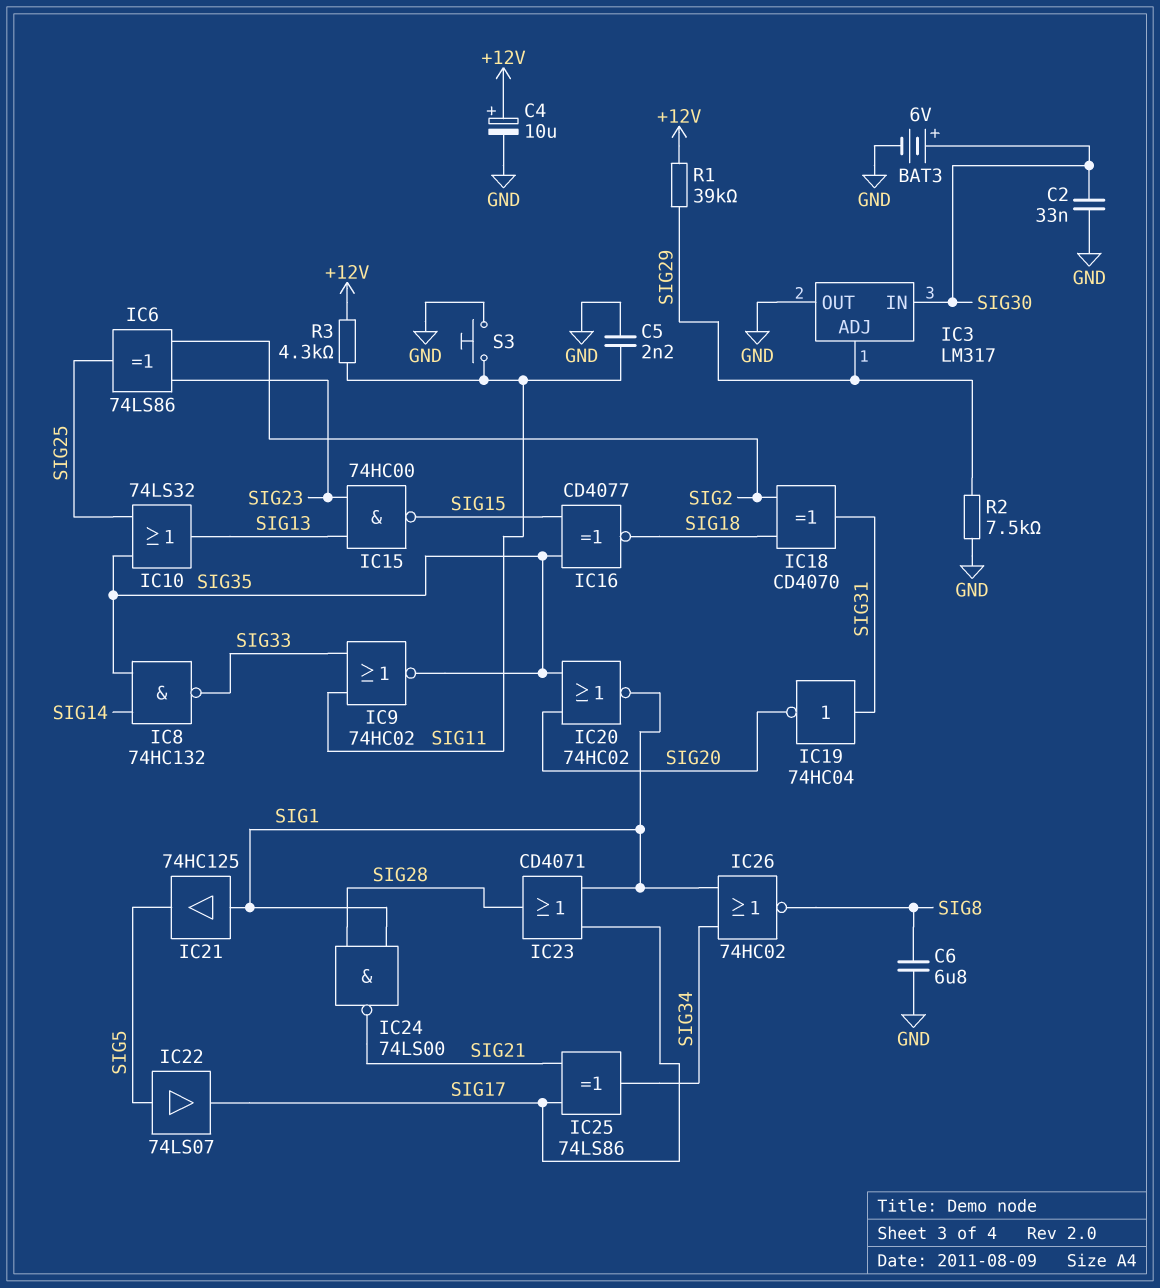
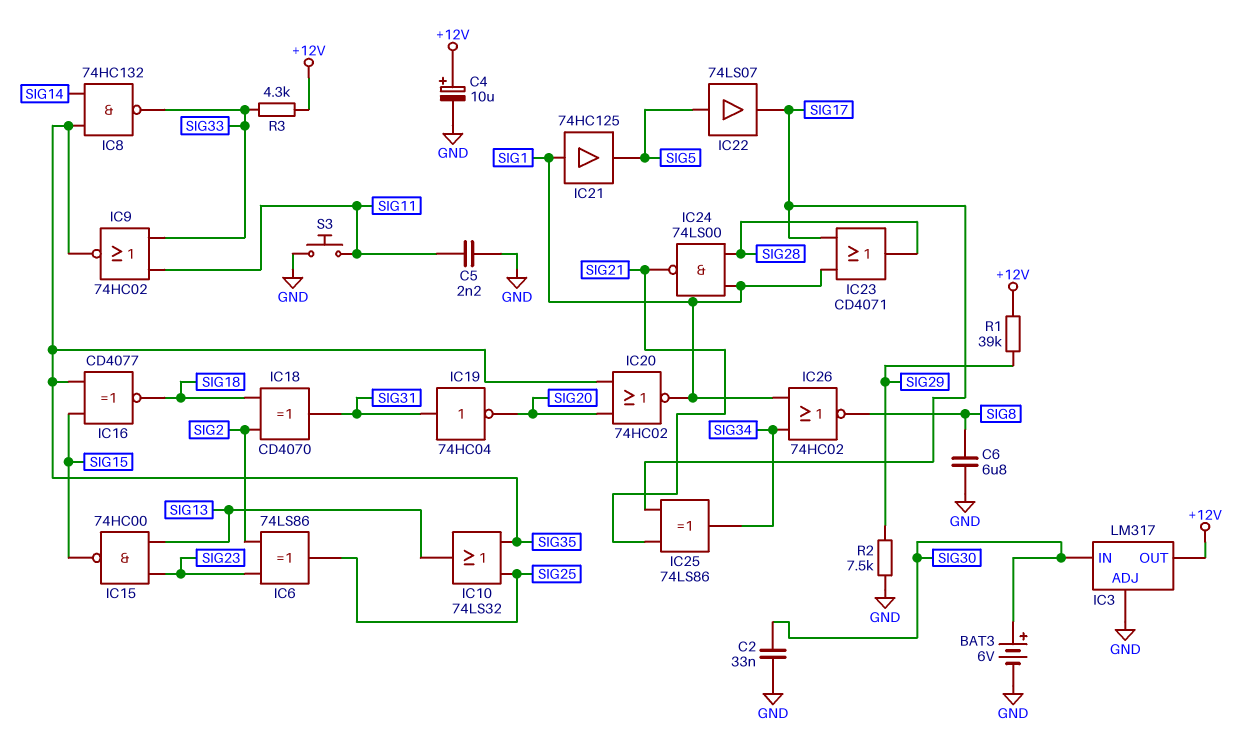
IC3 pin ADJ: SIG29 -> GND
IC3 pin OUT: GND -> +12V
R3: 4.3k (+12V, SIG11) -> 4.3k (+12V, SIG33)

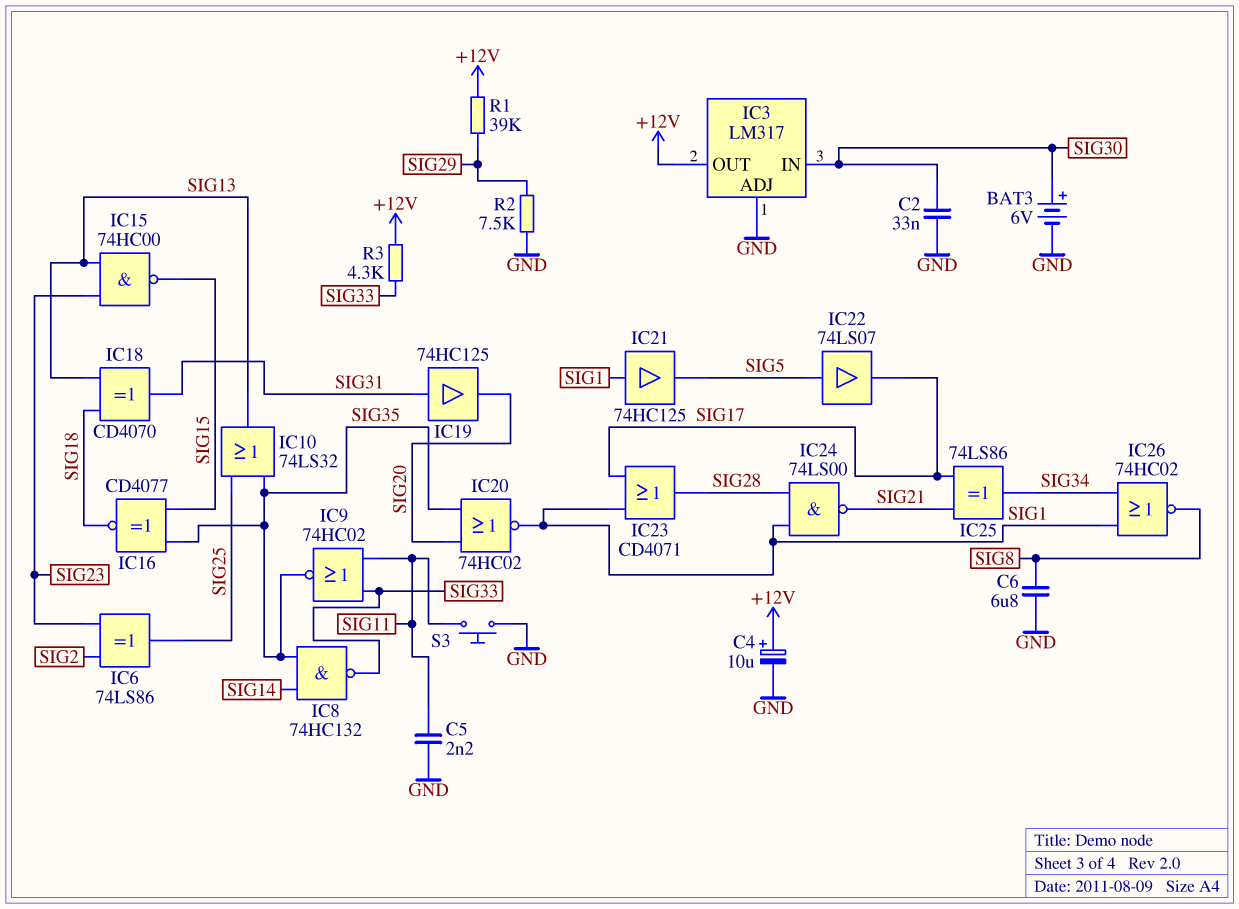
IC18: XOR CD4070 (in SIG2, in SIG18, out SIG31) -> XOR CD4070 (in SIG13, in SIG18, out SIG31)
IC19: NOT 74HC04 (in SIG31, out SIG20) -> buffer 74HC125 (in SIG31, out SIG20)

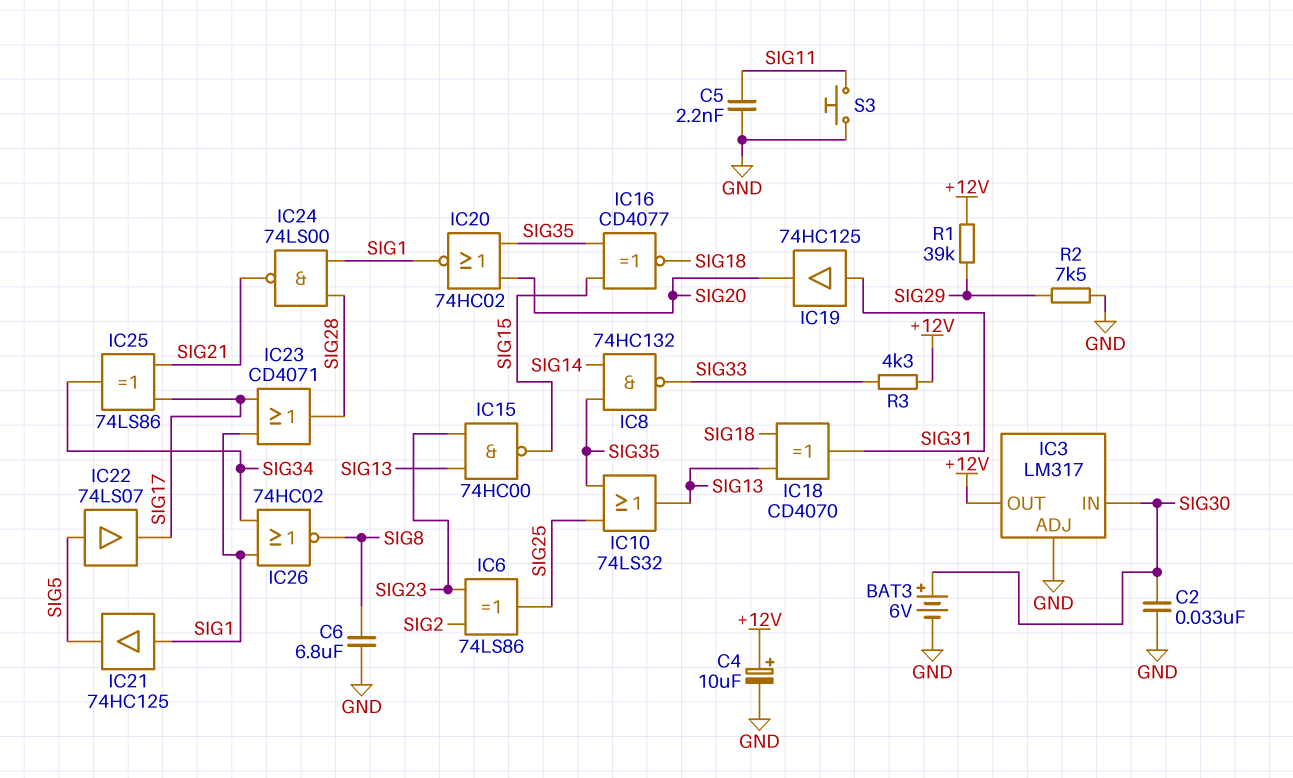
IC9: NOR 74HC02 (in SIG11, in SIG33, out SIG35) -> none

